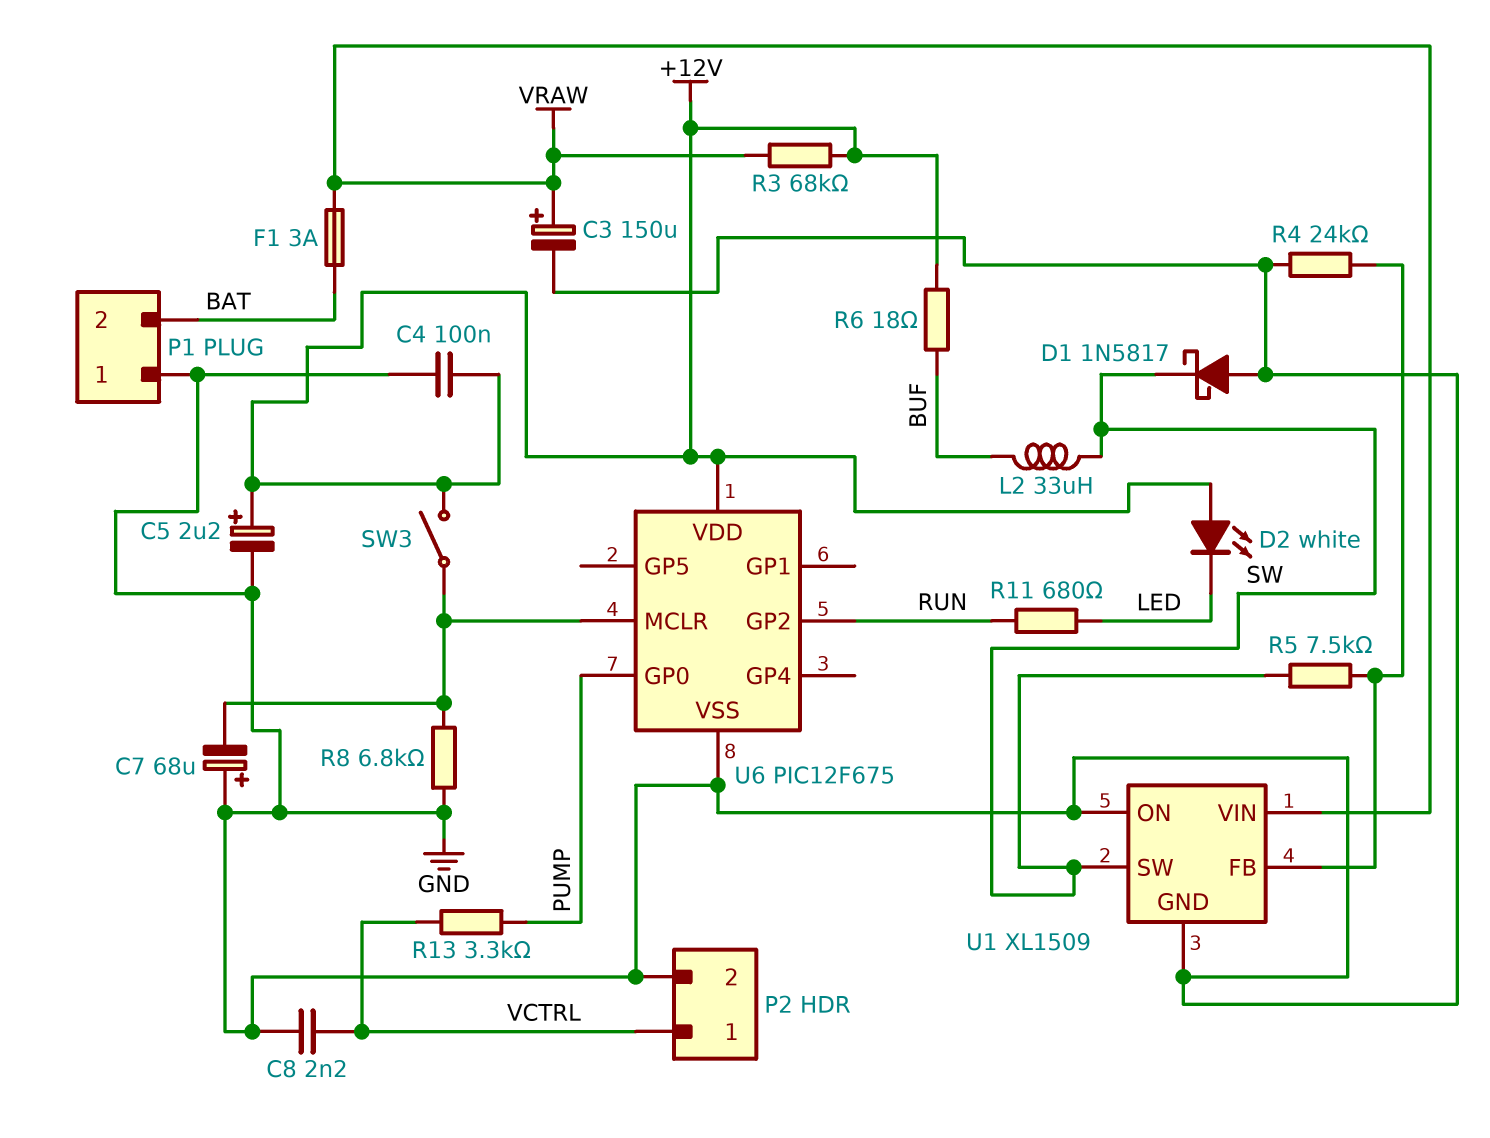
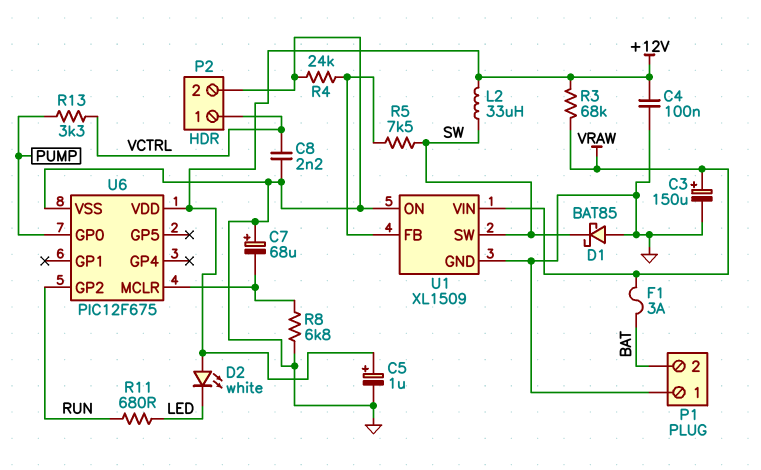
C5: 2.2uF (plus +12V, minus GND) -> 1uF (plus +12V, minus GND)
D1: schottky 1N5817 (A GND, K SW) -> schottky BAT85 (A GND, K SW)
L2: 33uH (BUF, SW) -> 33uH (+12V, SW)
R6: 18 (+12V, BUF) -> none
SW3: switch (+12V, U6/MCLR) -> none

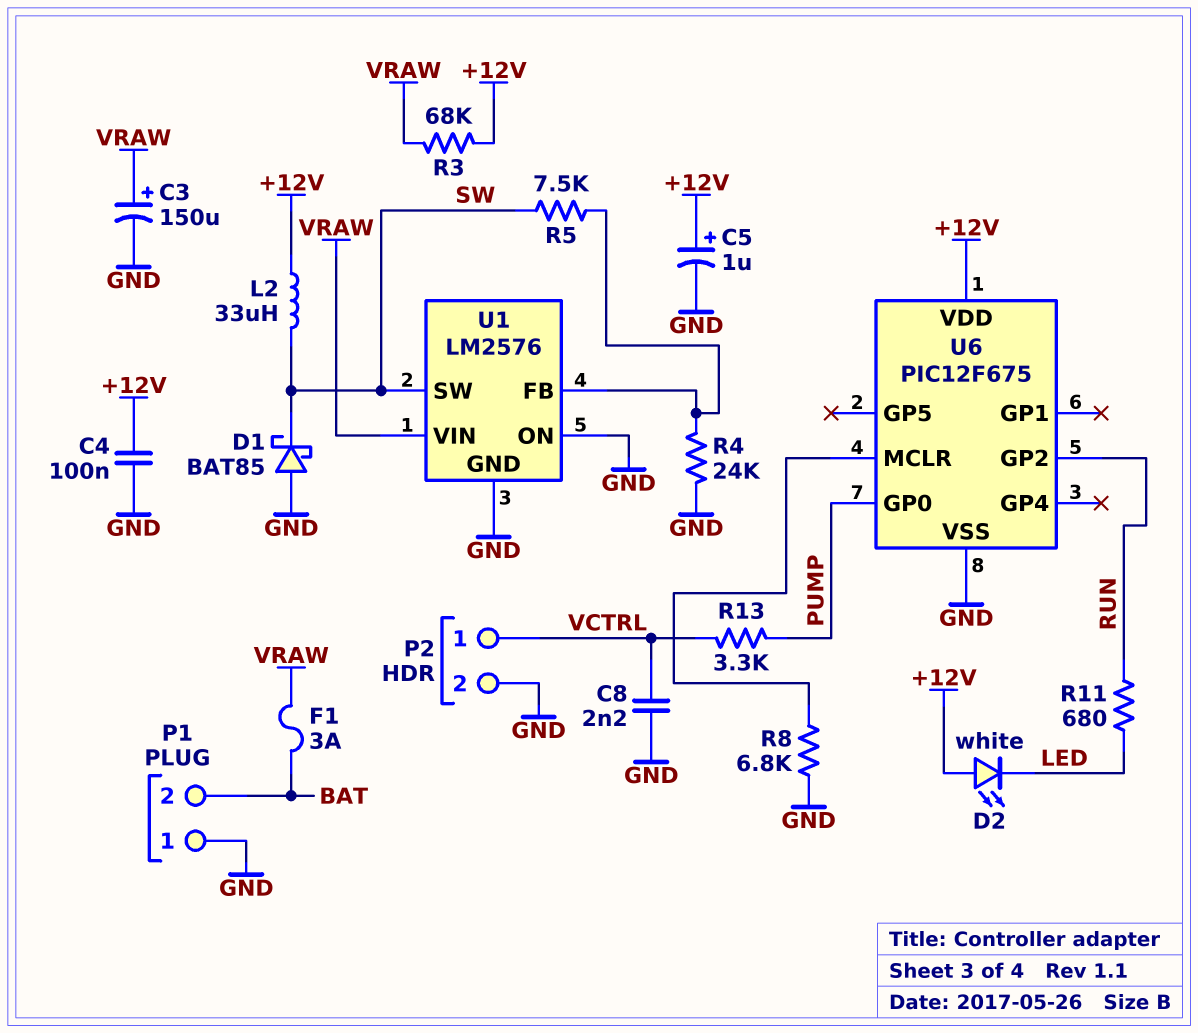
C7: 68uF (plus GND, minus U6/MCLR) -> none
U1: XL1509 -> LM2576

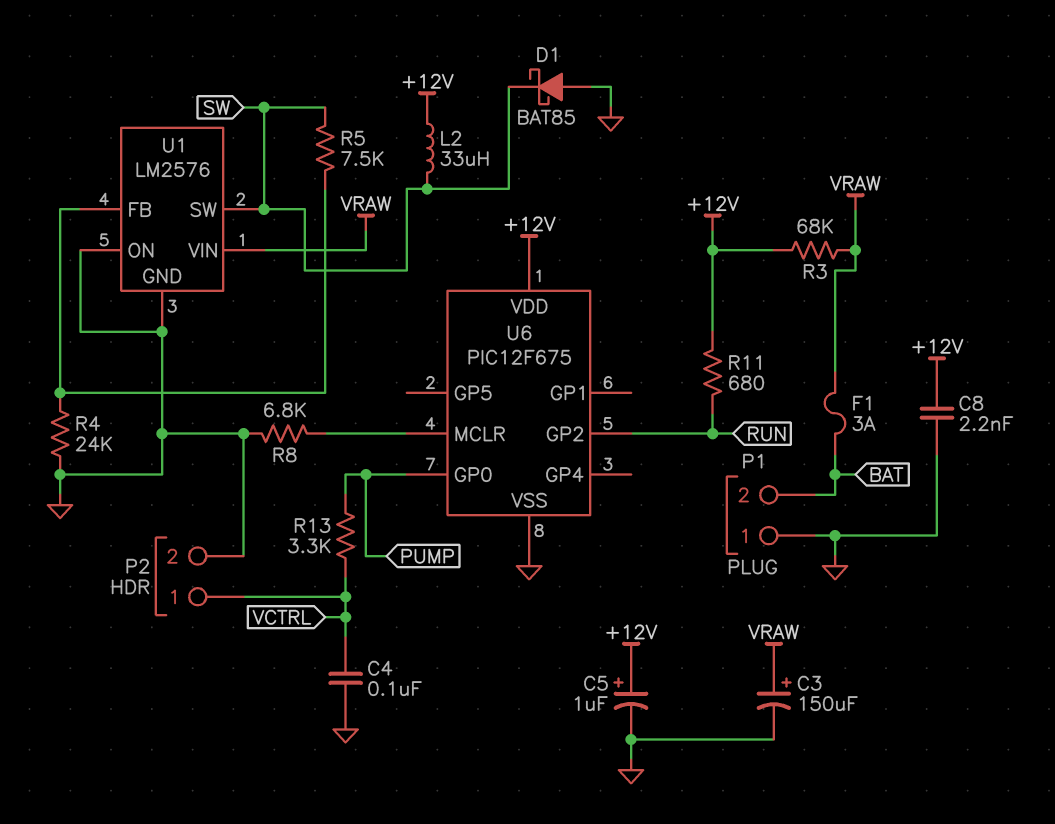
C4: 100nF (+12V, GND) -> 100nF (GND, VCTRL)
C8: 2.2nF (GND, VCTRL) -> 2.2nF (+12V, GND)
D2: LED white (A +12V, K LED) -> none
R11: 680 (LED, RUN) -> 680 (+12V, RUN)

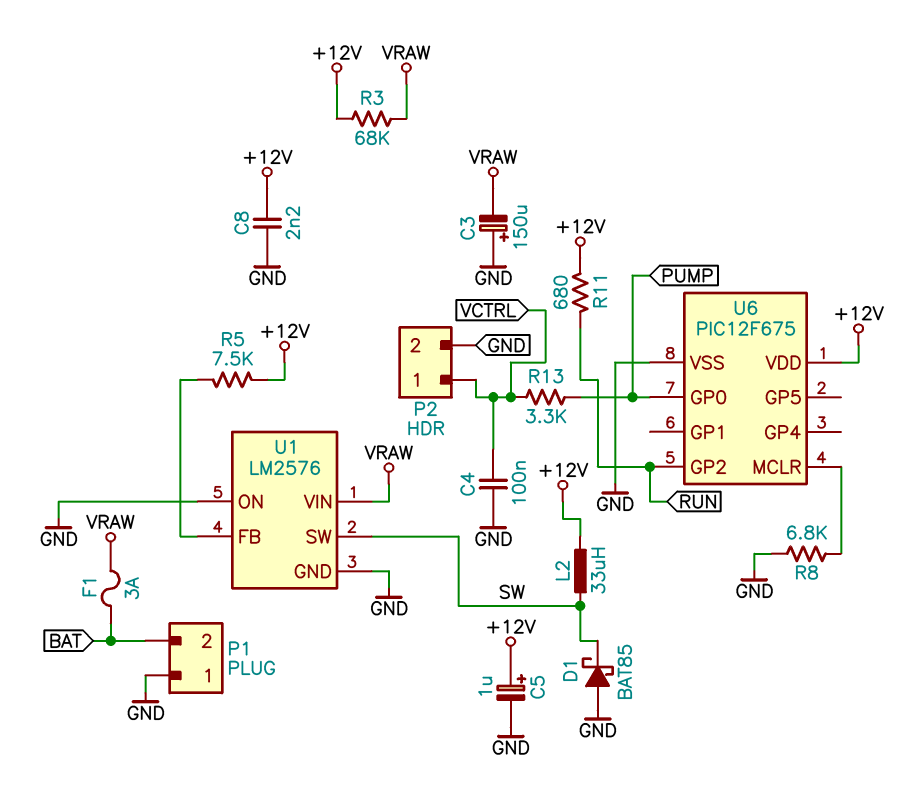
C3: 150uF (plus VRAW, minus GND) -> 150uF (plus GND, minus VRAW)
R4: 24k (GND, U1/FB) -> none
R5: 7.5k (SW, U1/FB) -> 7.5k (+12V, U1/FB)

